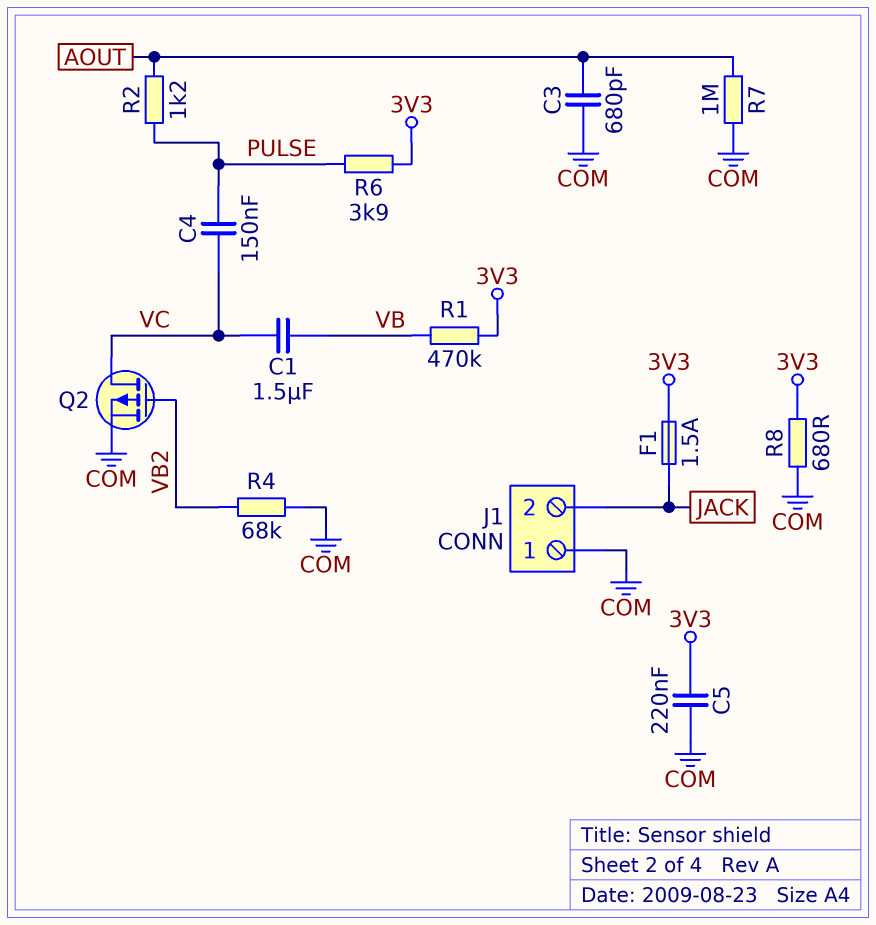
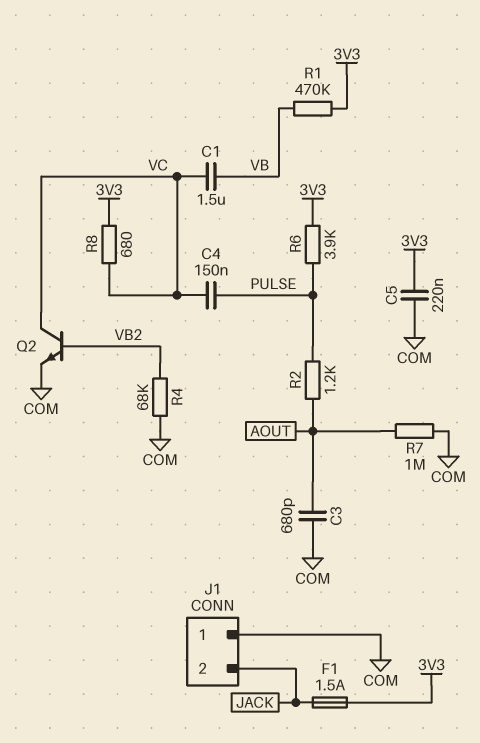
Q2: PMOS (G VB2, D VC, S COM) -> NPN (B VB2, C VC, E COM)
R8: 680 (3V3, COM) -> 680 (3V3, VC)

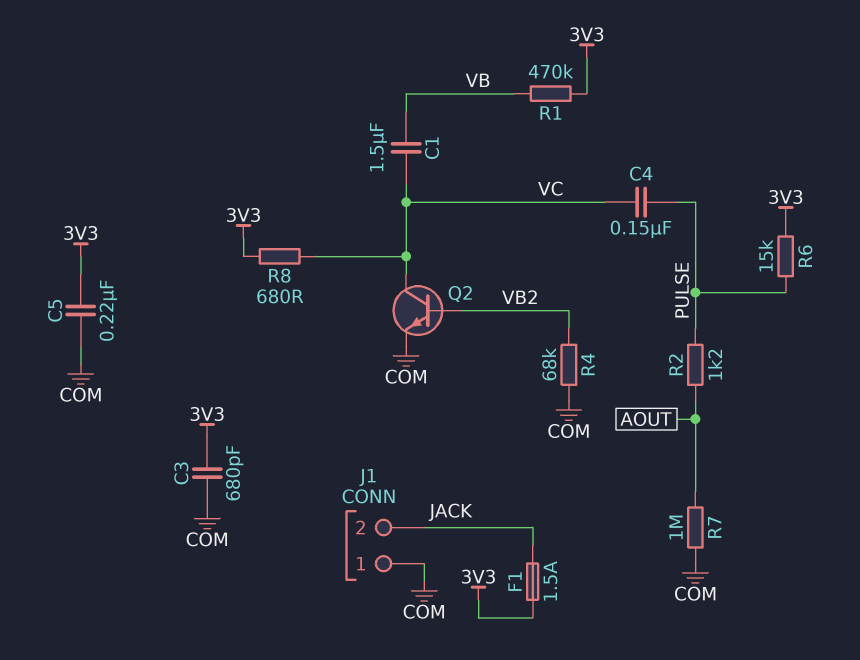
C3: 680pF (AOUT, COM) -> 680pF (3V3, COM)
R6: 3.9k (3V3, PULSE) -> 15k (3V3, PULSE)

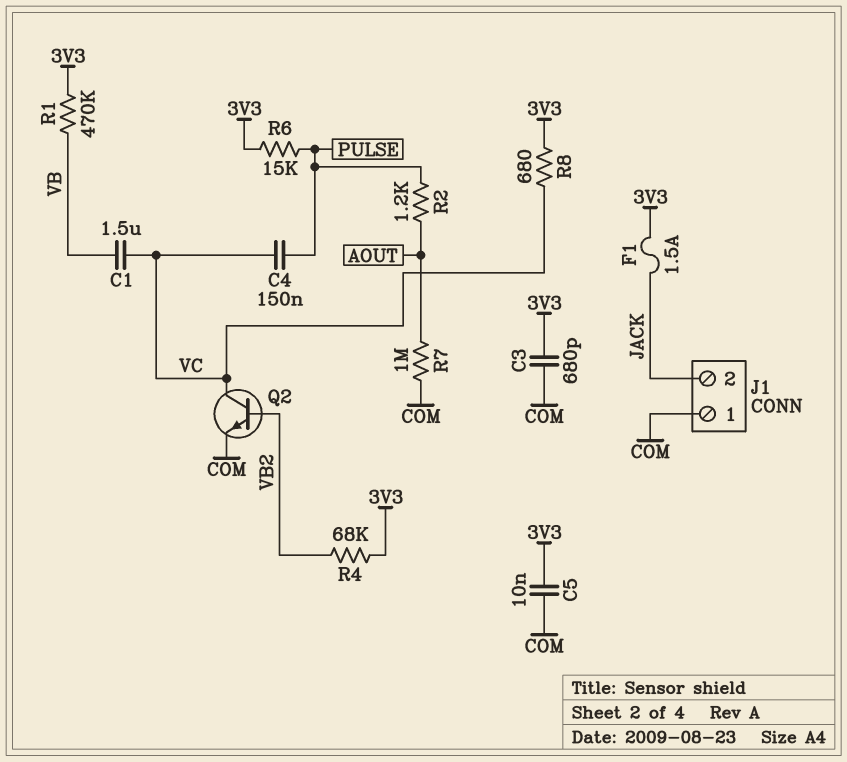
C5: 220nF (3V3, COM) -> 10nF (3V3, COM)
R4: 68k (COM, VB2) -> 68k (3V3, VB2)

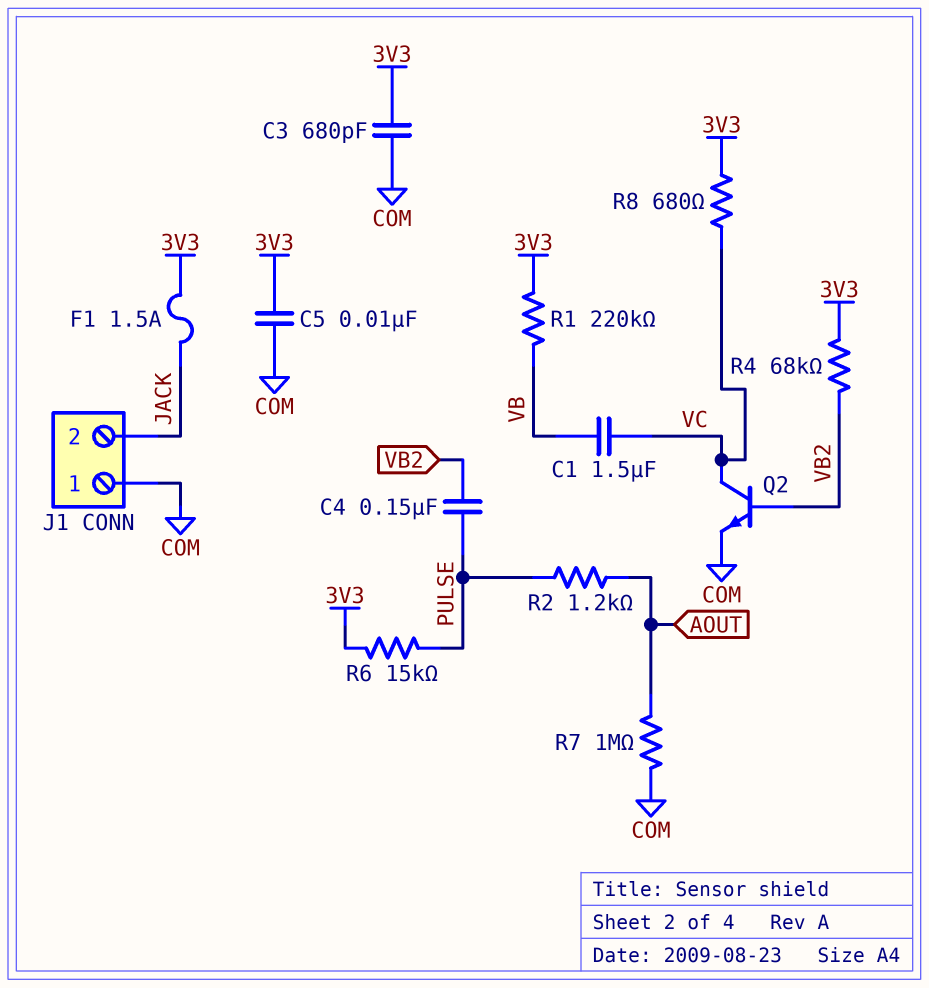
C4: 150nF (PULSE, VC) -> 150nF (PULSE, VB2)
R1: 470k (3V3, VB) -> 220k (3V3, VB)

